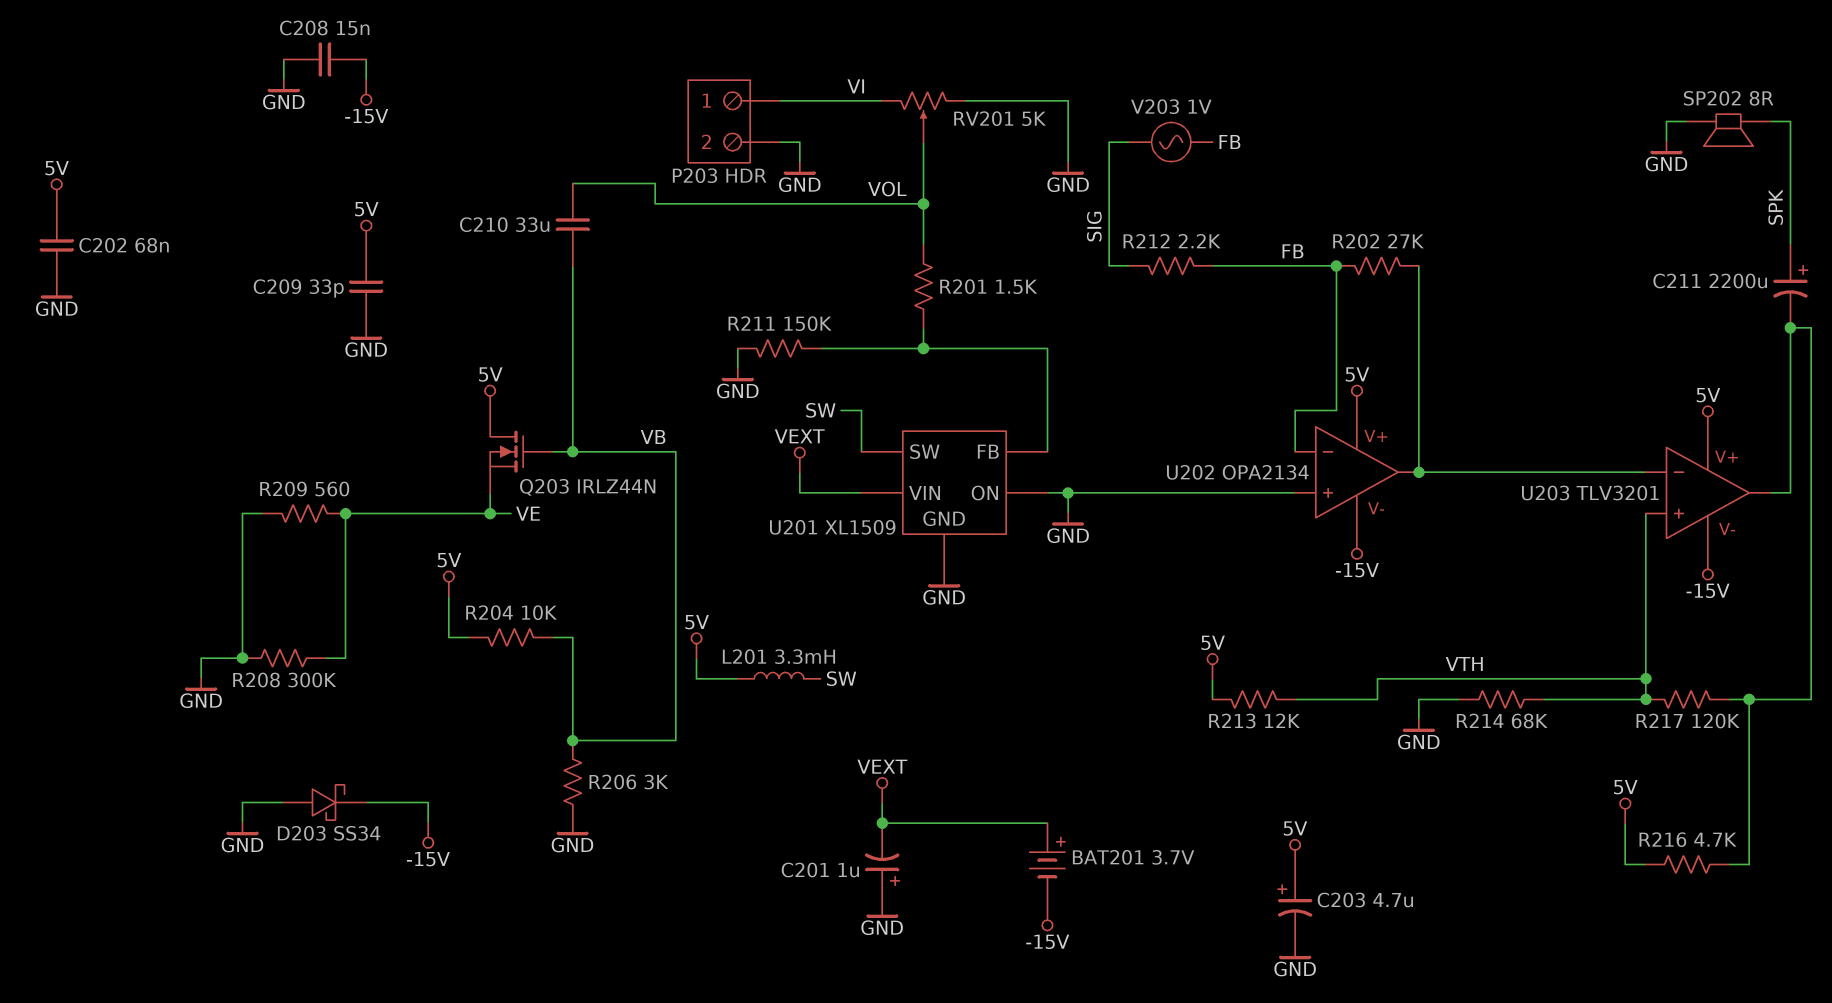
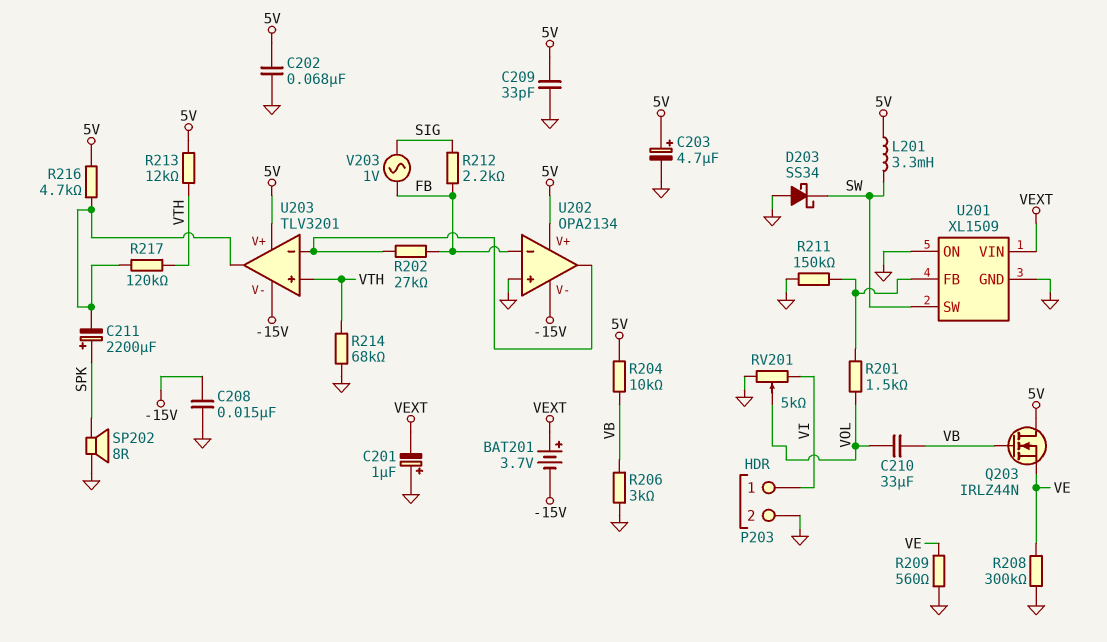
D203: schottky SS34 (A GND, K -15V) -> schottky SS34 (A GND, K SW)

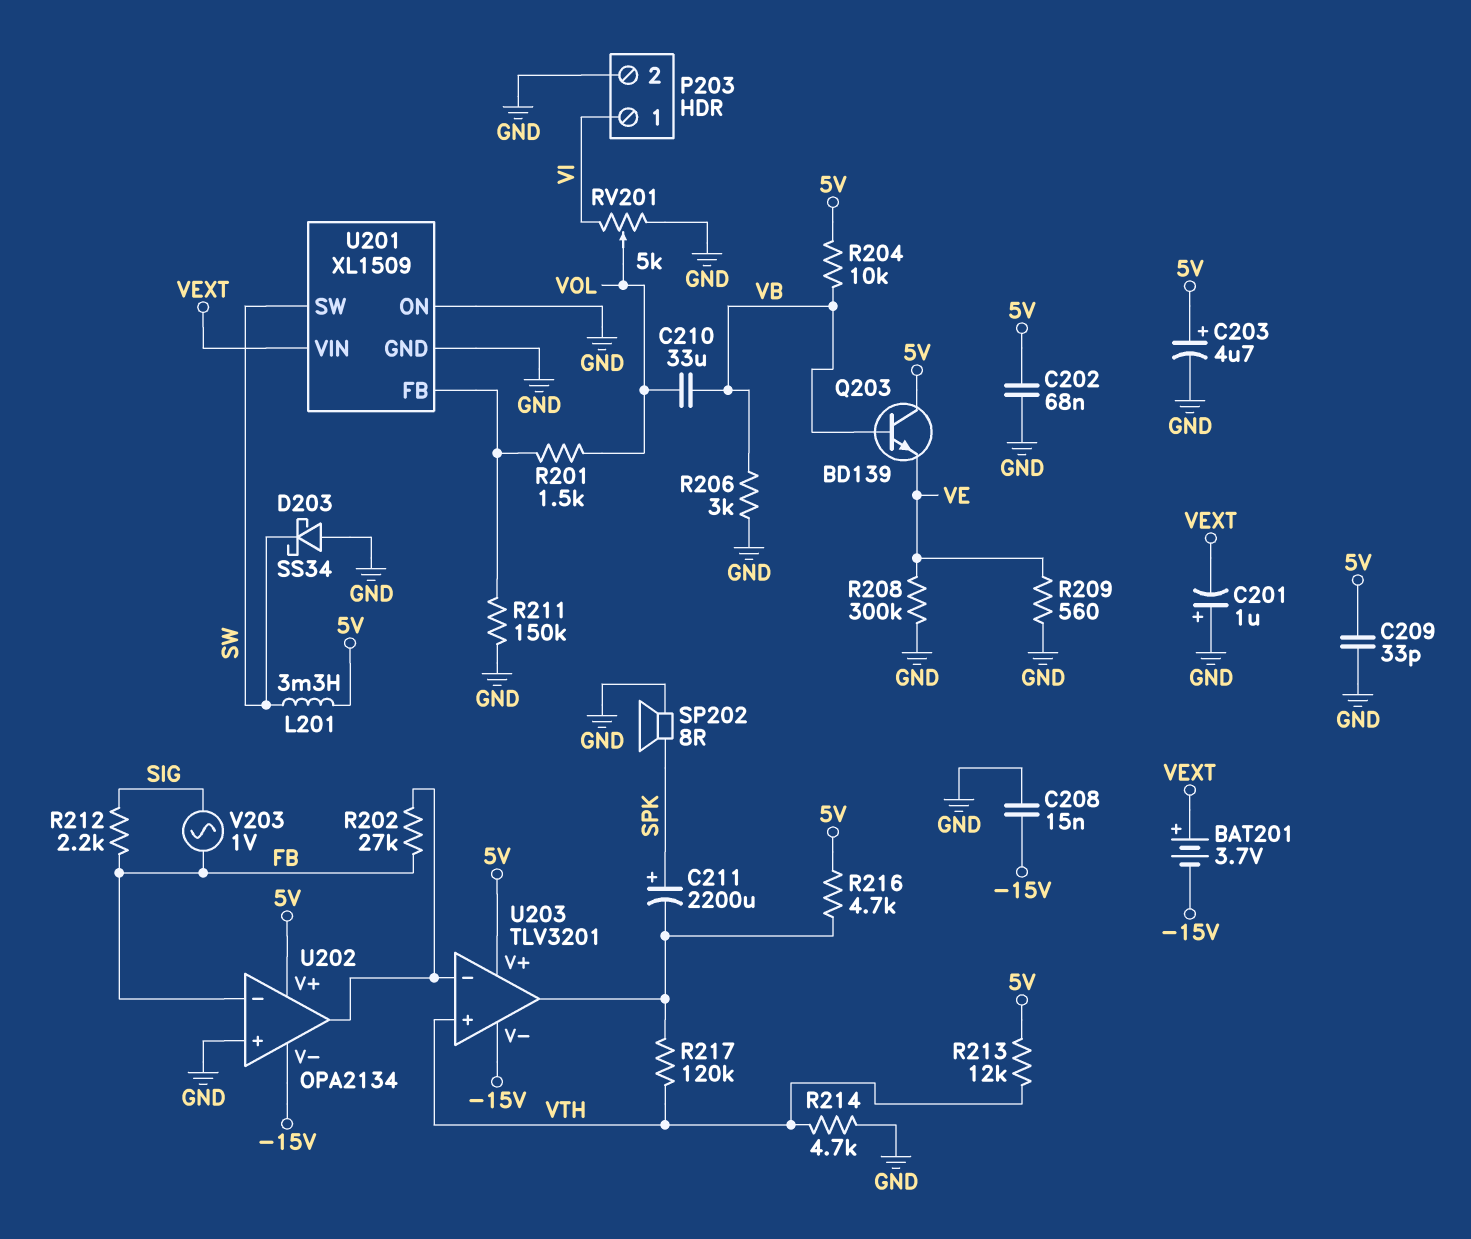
Q203: NMOS IRLZ44N (G VB, D 5V, S VE) -> NPN BD139 (B VB, C 5V, E VE)
R214: 68k (GND, VTH) -> 4.7k (GND, VTH)

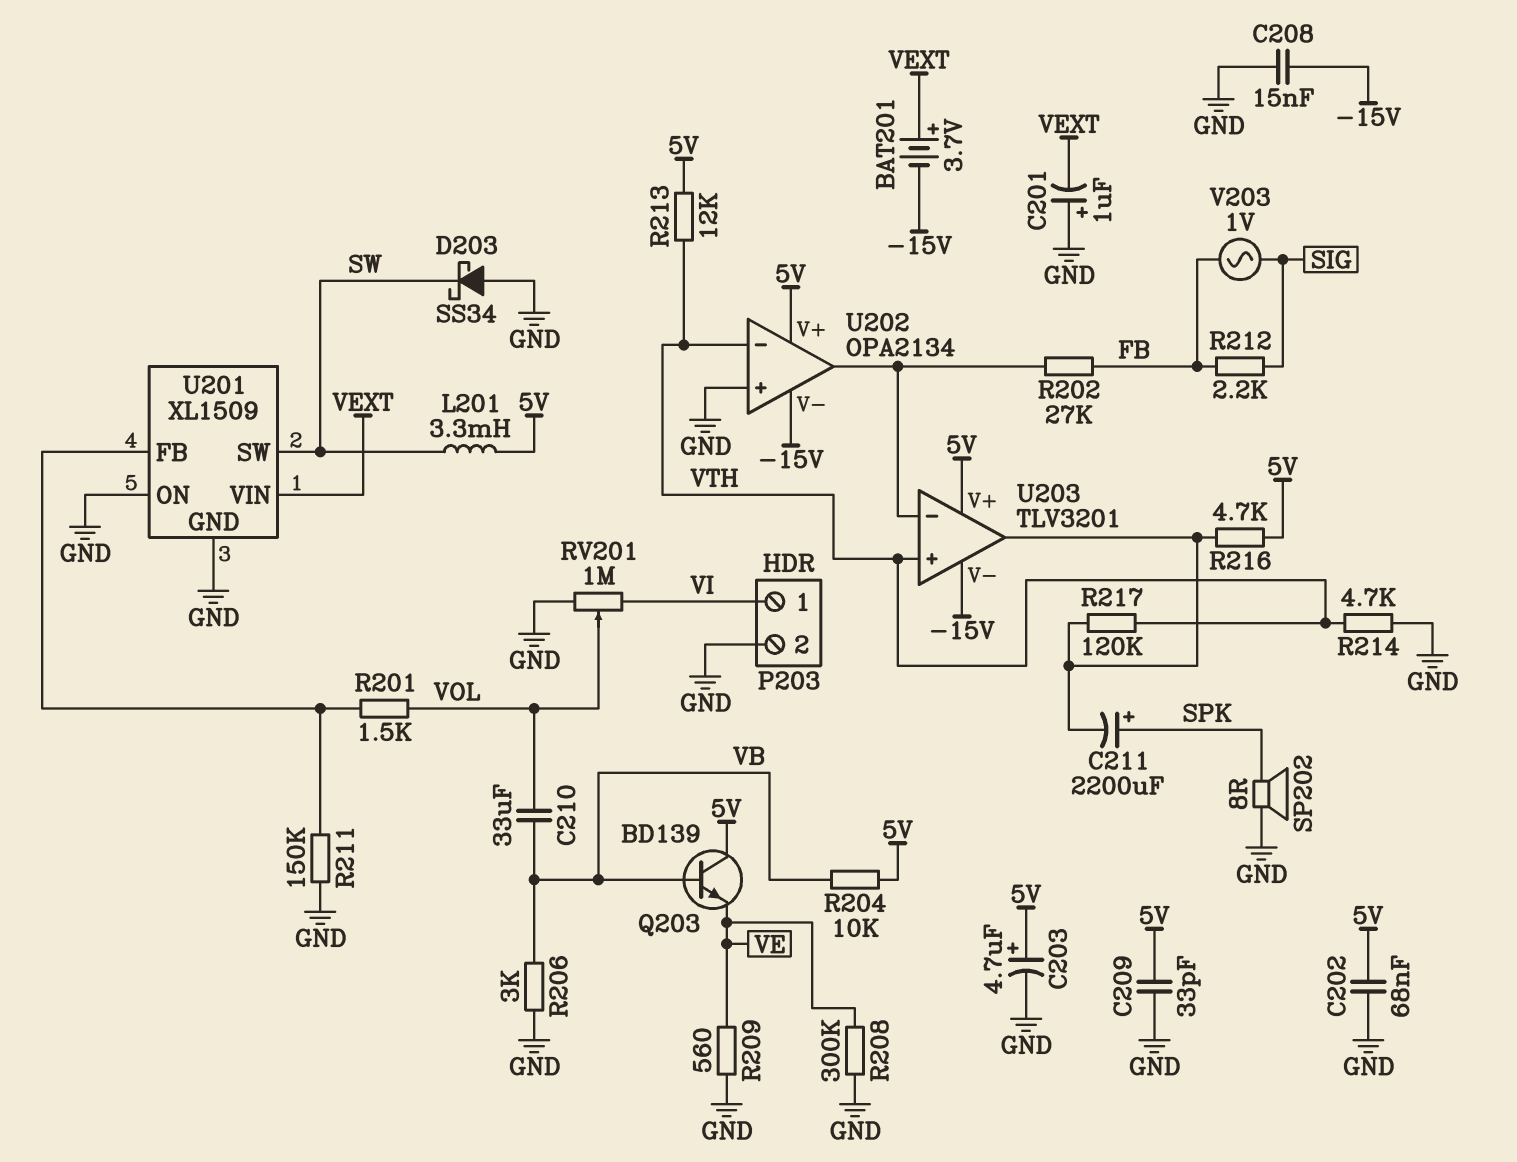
RV201: 5k (GND, VI, wiper VOL) -> 1M (GND, VI, wiper VOL)
U202 pin in-: FB -> VTH

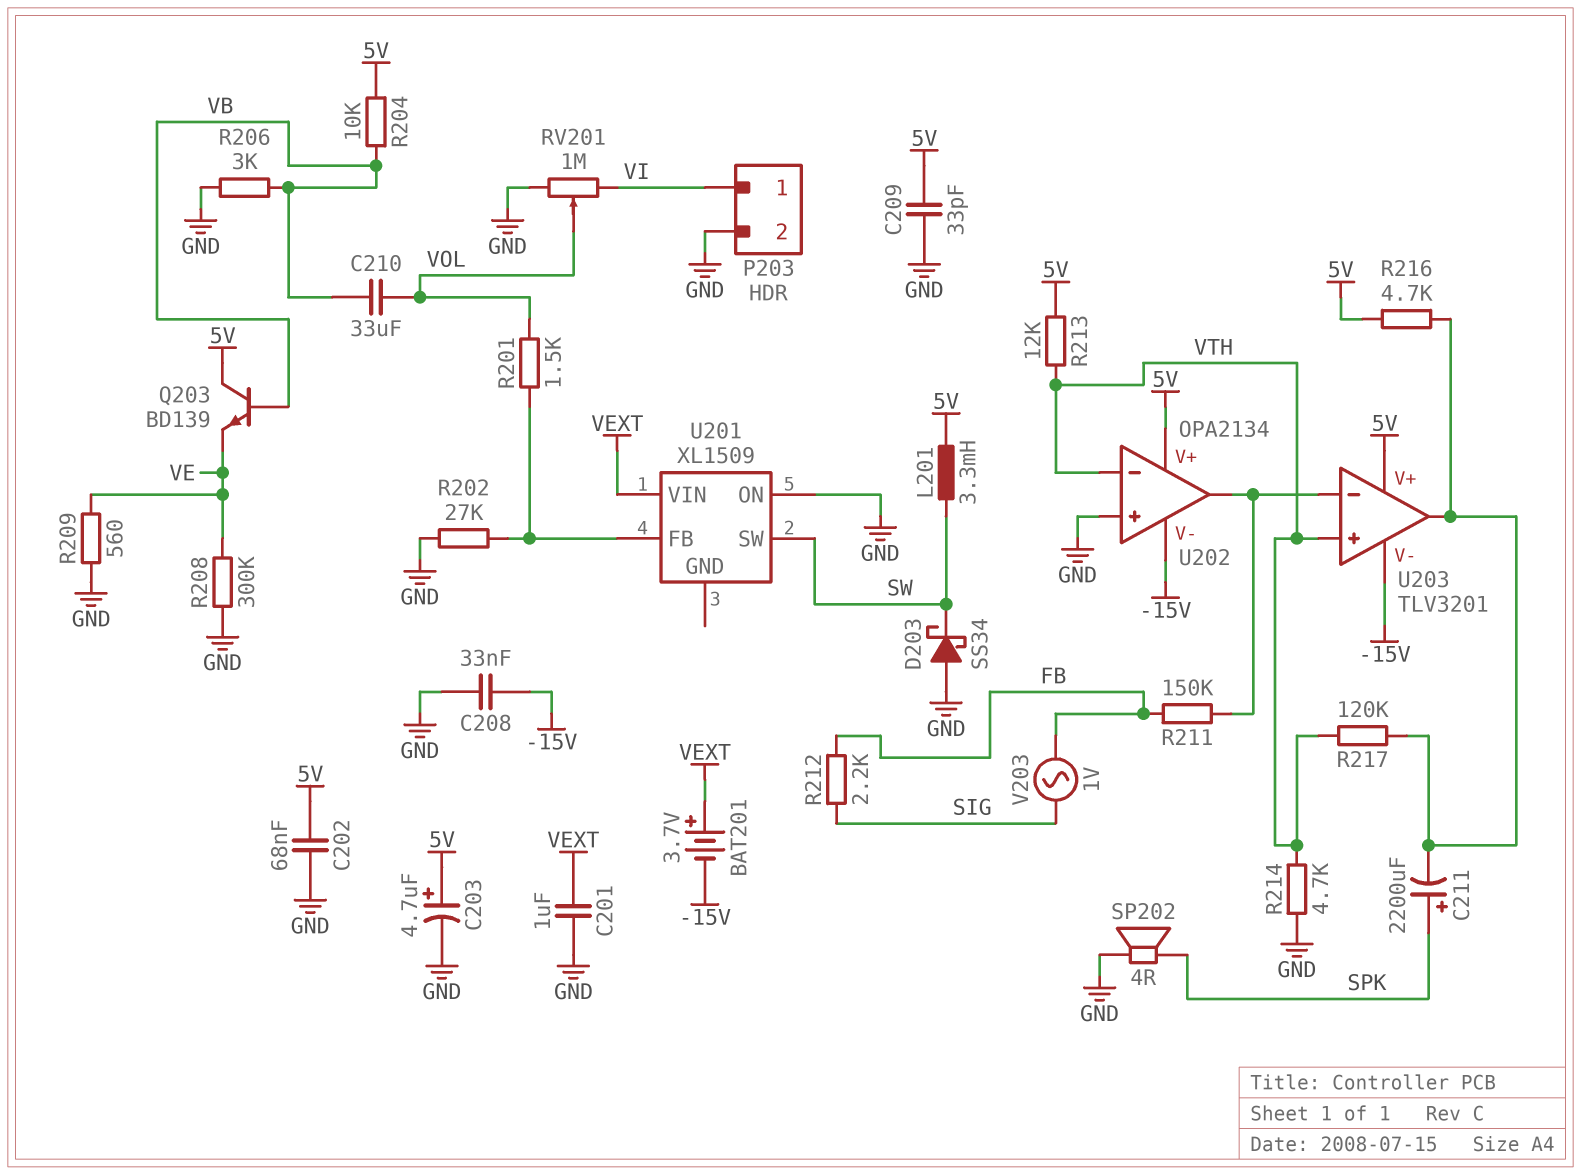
C201: 1uF (plus GND, minus VEXT) -> 1uF (GND, VEXT)
C208: 15nF (-15V, GND) -> 33nF (-15V, GND)
R202: 27k (FB, U202/out) -> 27k (GND, U201/FB)
R211: 150k (GND, U201/FB) -> 150k (FB, U202/out)
SP202: speaker 8R (GND, SPK) -> speaker 4R (GND, SPK)
U201 pin GND: GND -> none

